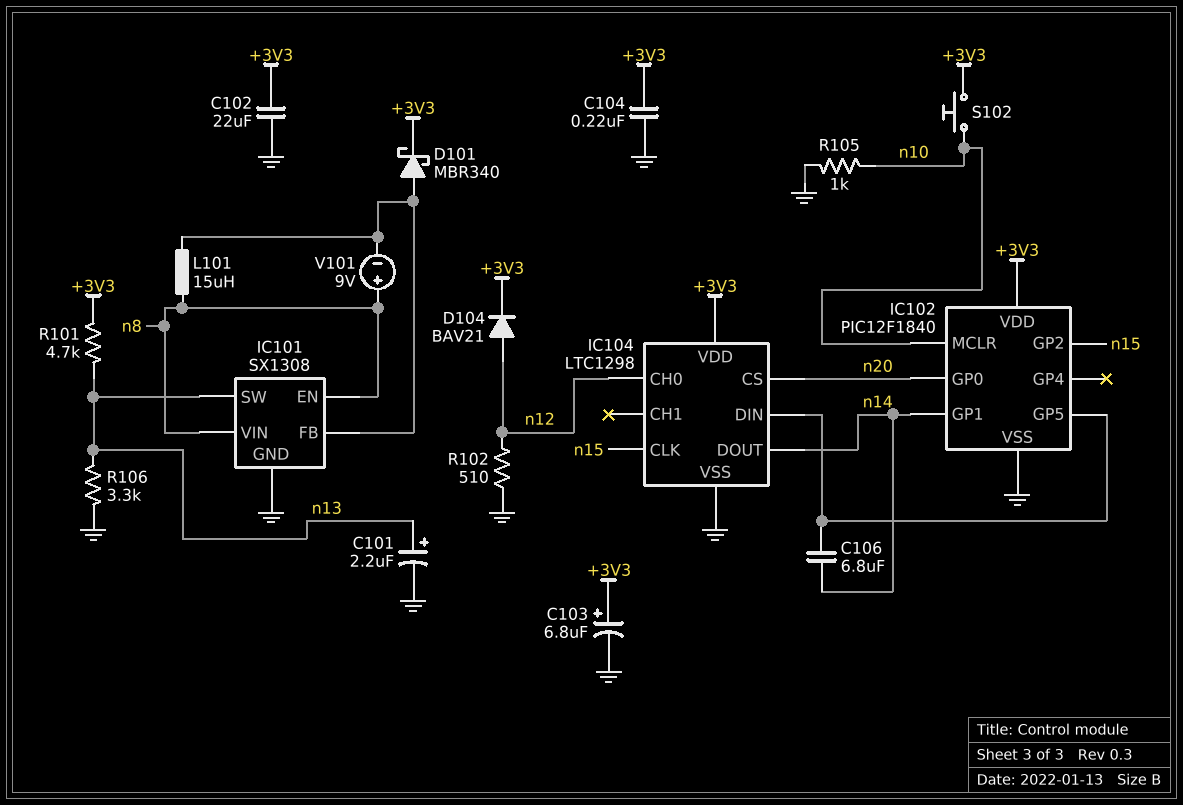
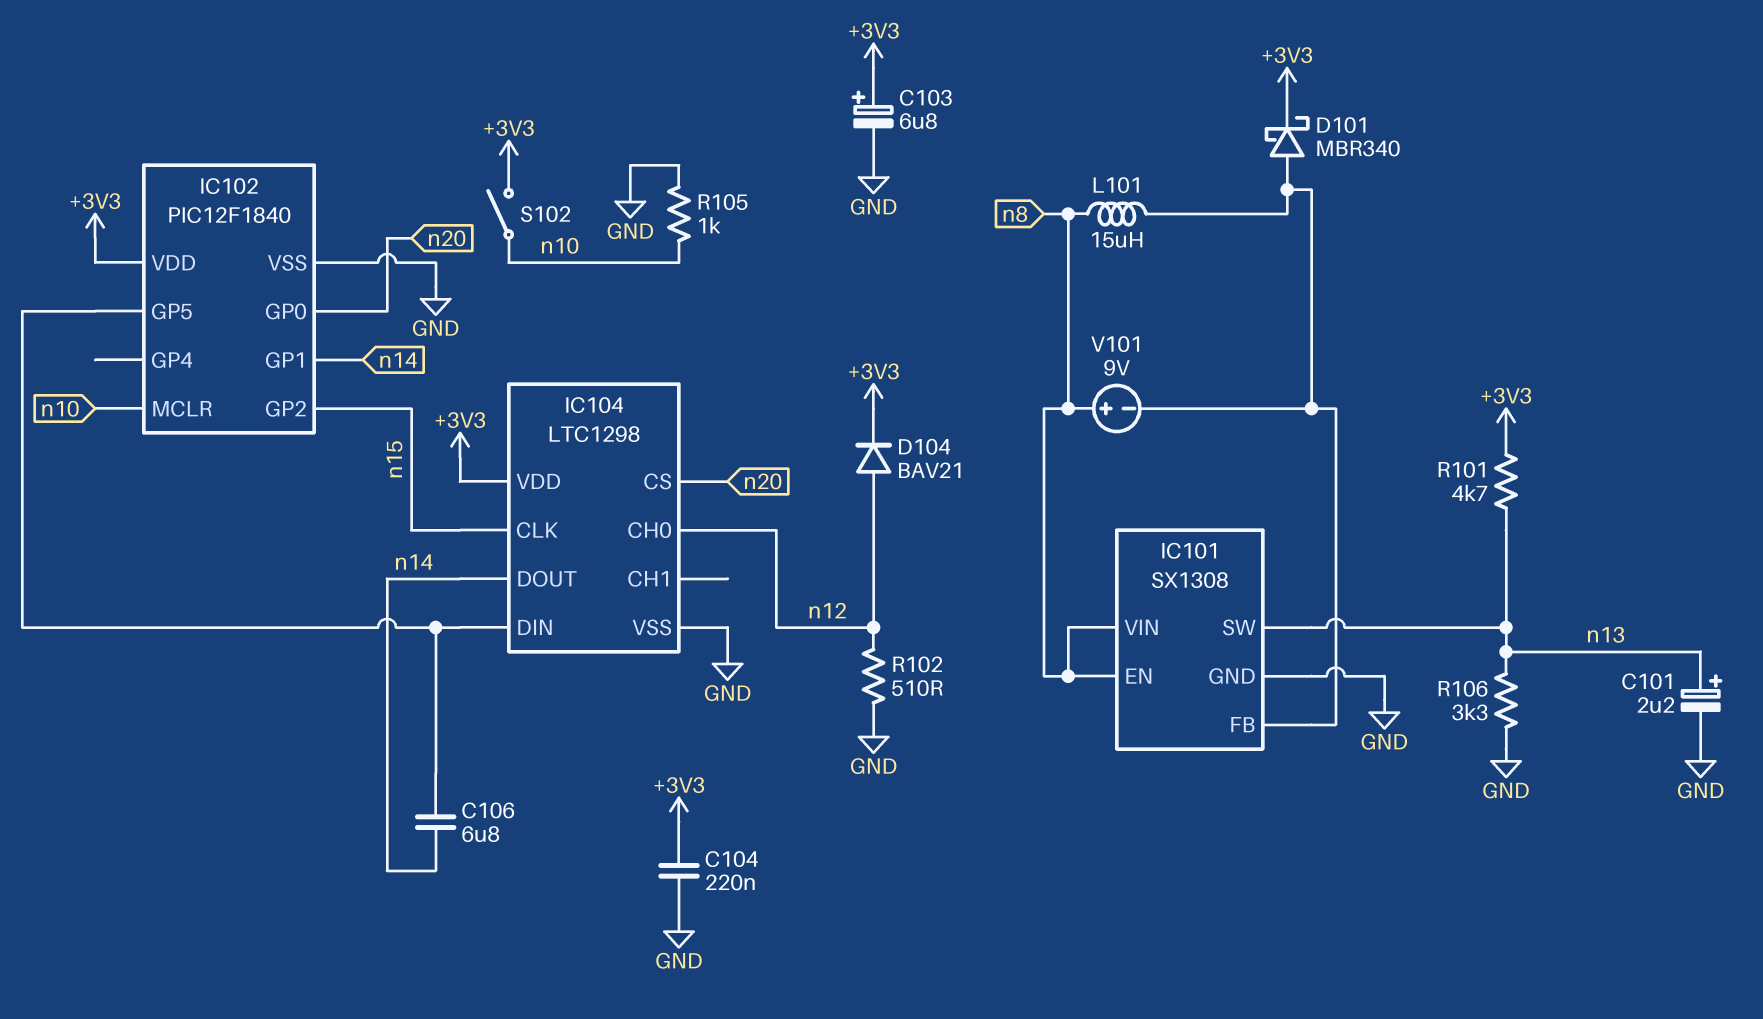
C102: 22uF (+3V3, GND) -> none
S102: button (+3V3, n10) -> switch (+3V3, n10)

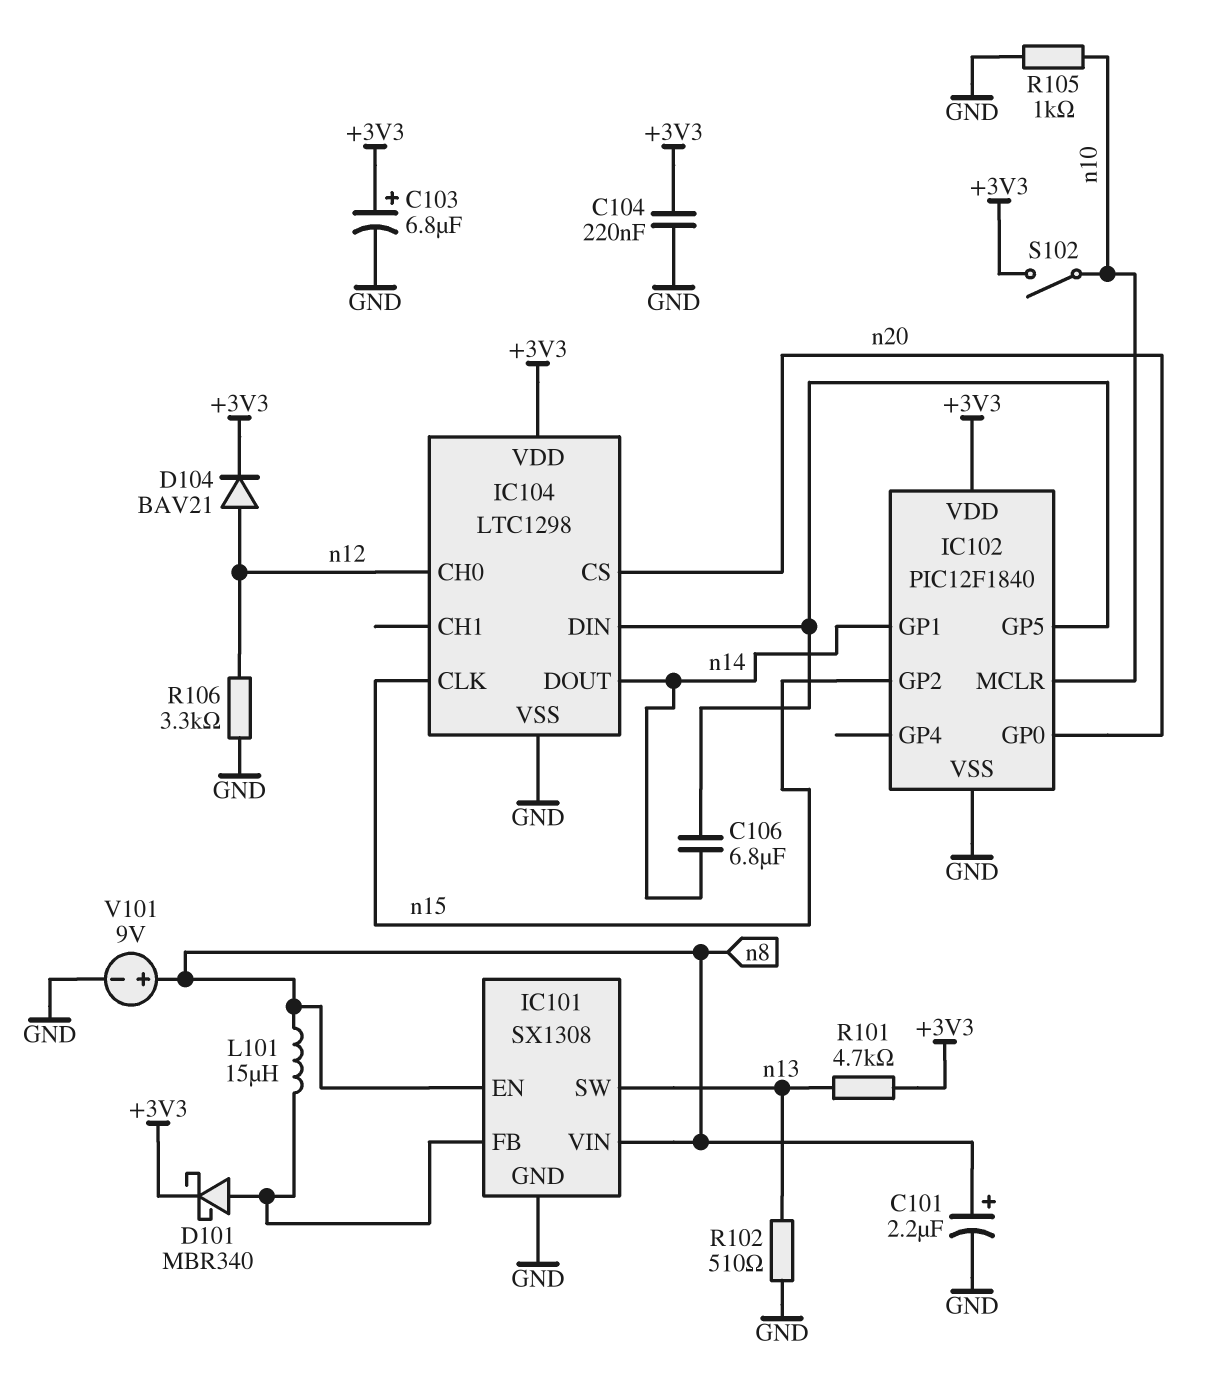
C101: 2.2uF (plus n13, minus GND) -> 2.2uF (plus n8, minus GND)
R102: 510 (GND, n12) -> 510 (GND, n13)
R106: 3.3k (GND, n13) -> 3.3k (GND, n12)
V101: 9V (plus n8, minus IC101/FB) -> 9V (plus n8, minus GND)

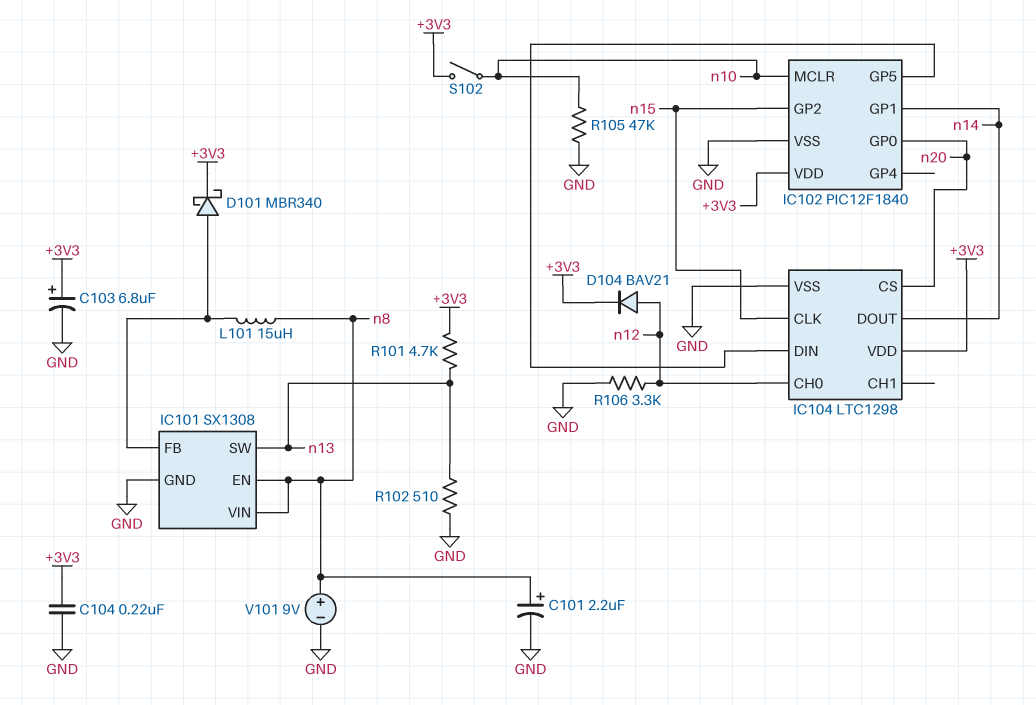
C106: 6.8uF (IC102/GP5, n14) -> none
R105: 1k (GND, n10) -> 47k (GND, n10)

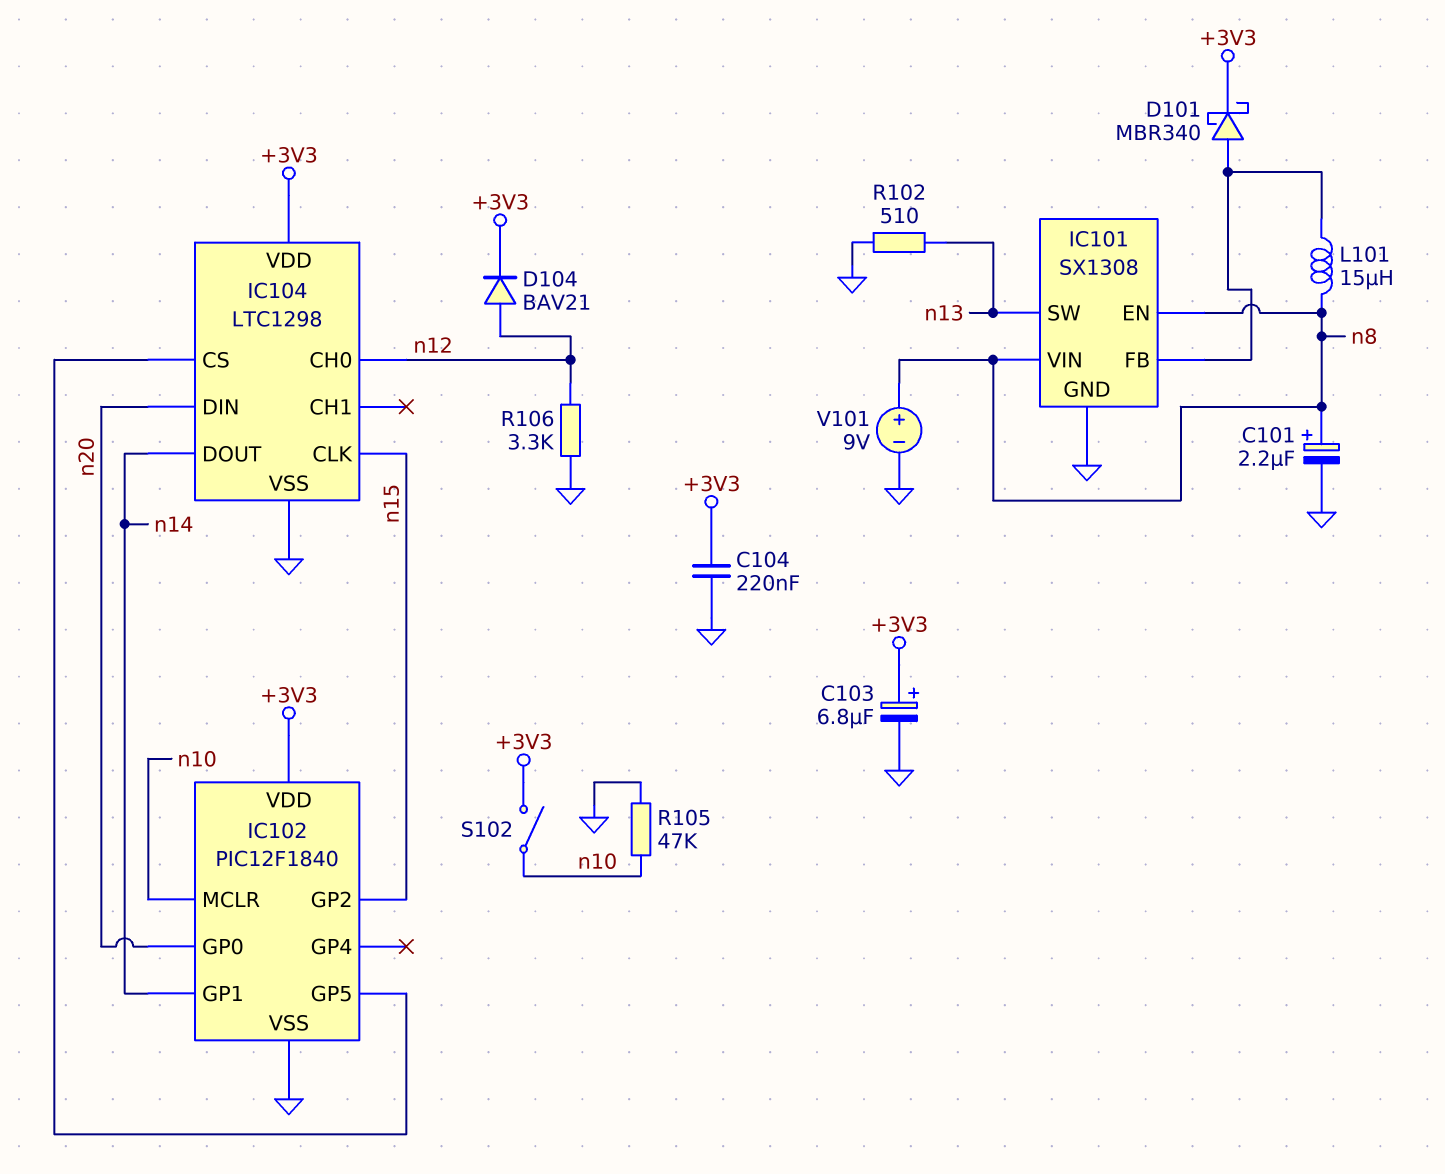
IC104 pin CS: n20 -> IC102/GP5
IC104 pin DIN: IC102/GP5 -> n20
R101: 4.7k (+3V3, n13) -> none

